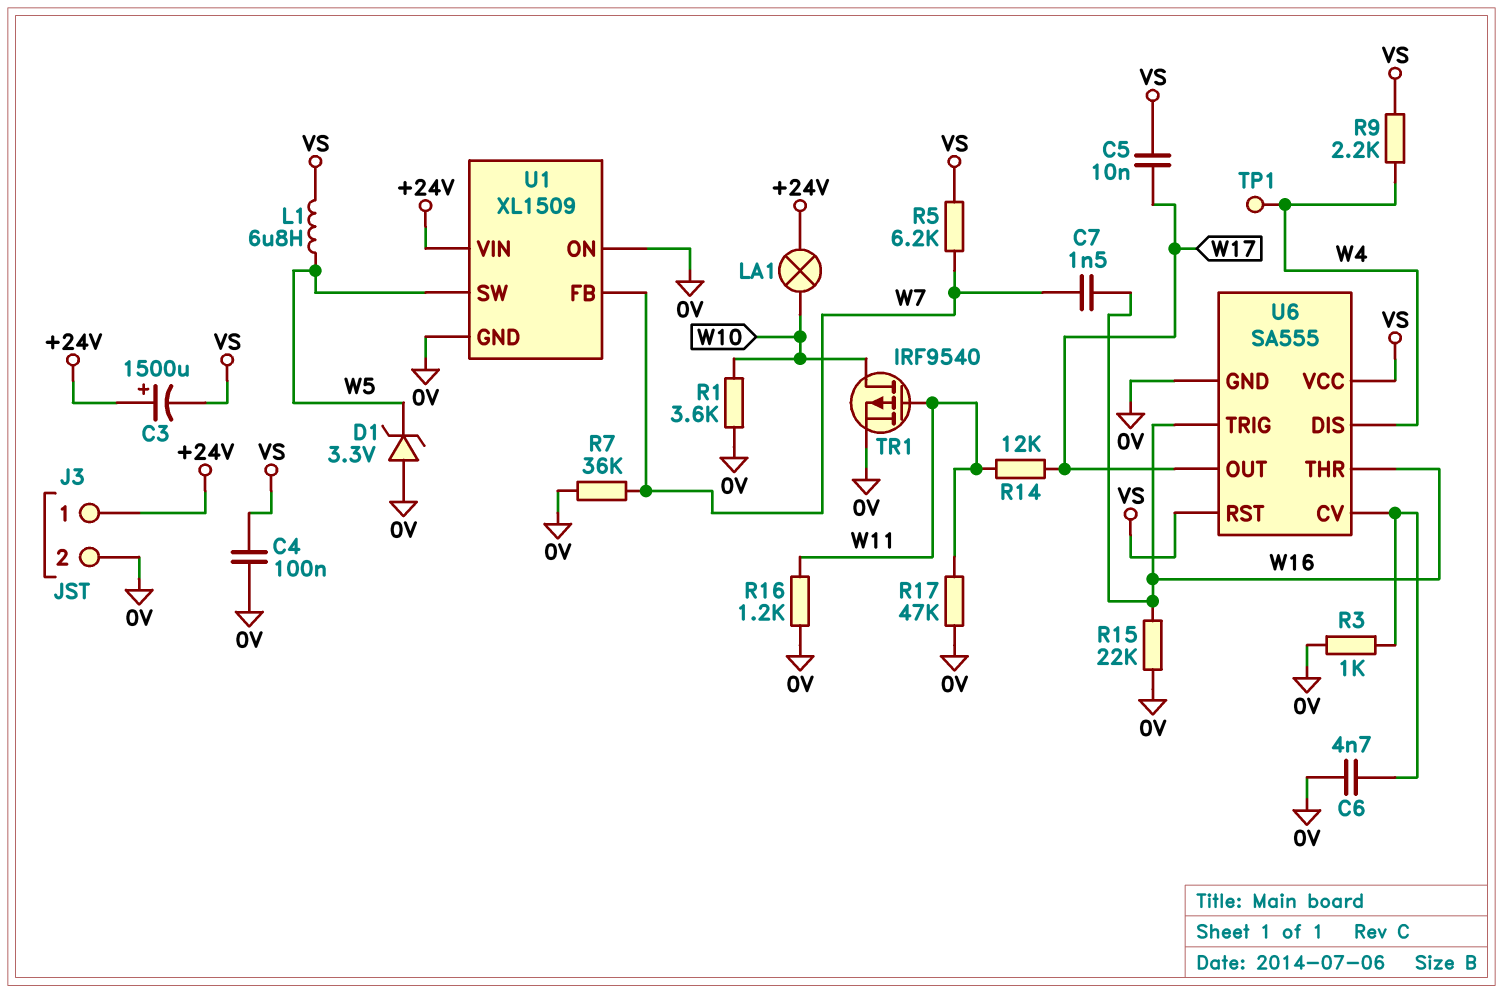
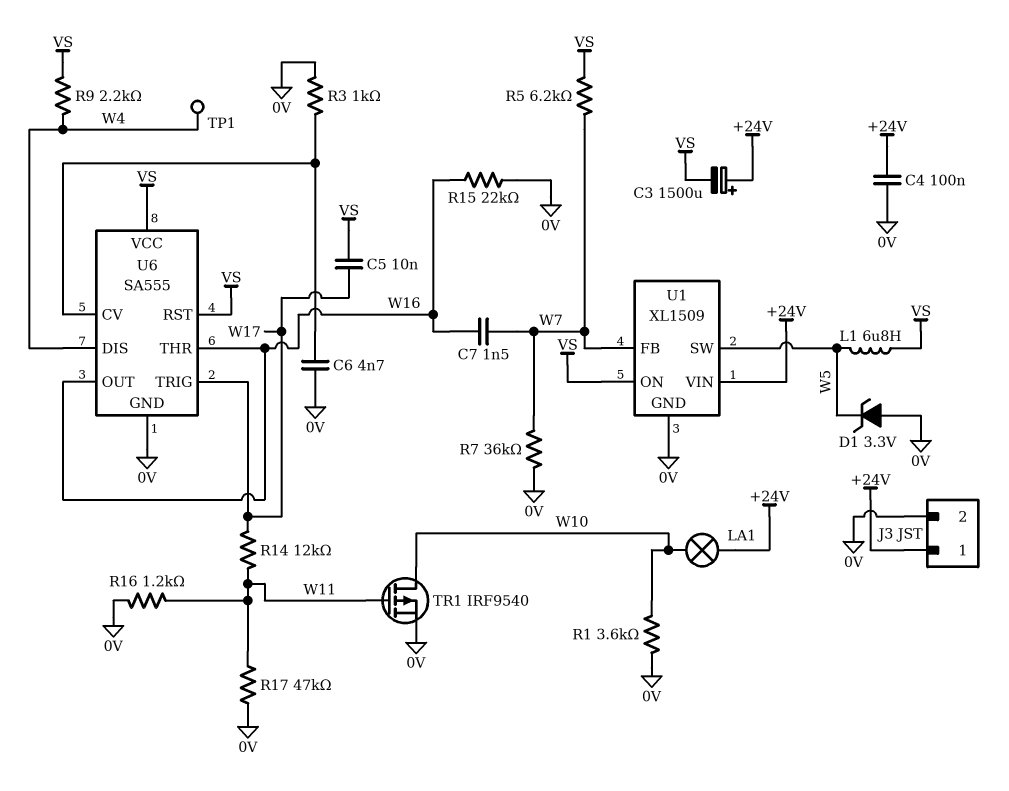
C4: 100nF (0V, VS) -> 100nF (+24V, 0V)
U1 pin ON: 0V -> VS
U6 pin OUT: W17 -> W16
U6 pin TRIG: W16 -> W17

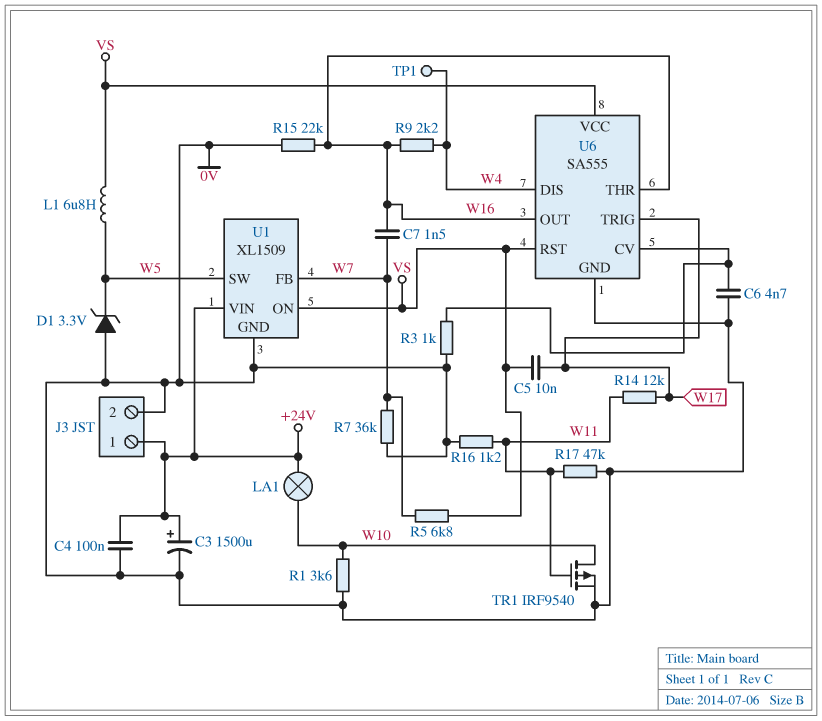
C3: 1500uF (plus +24V, minus VS) -> 1500uF (plus +24V, minus 0V)
R5: 6.2k (VS, W7) -> 6.8k (VS, W7)
R9: 2.2k (VS, W4) -> 2.2k (W4, W16)

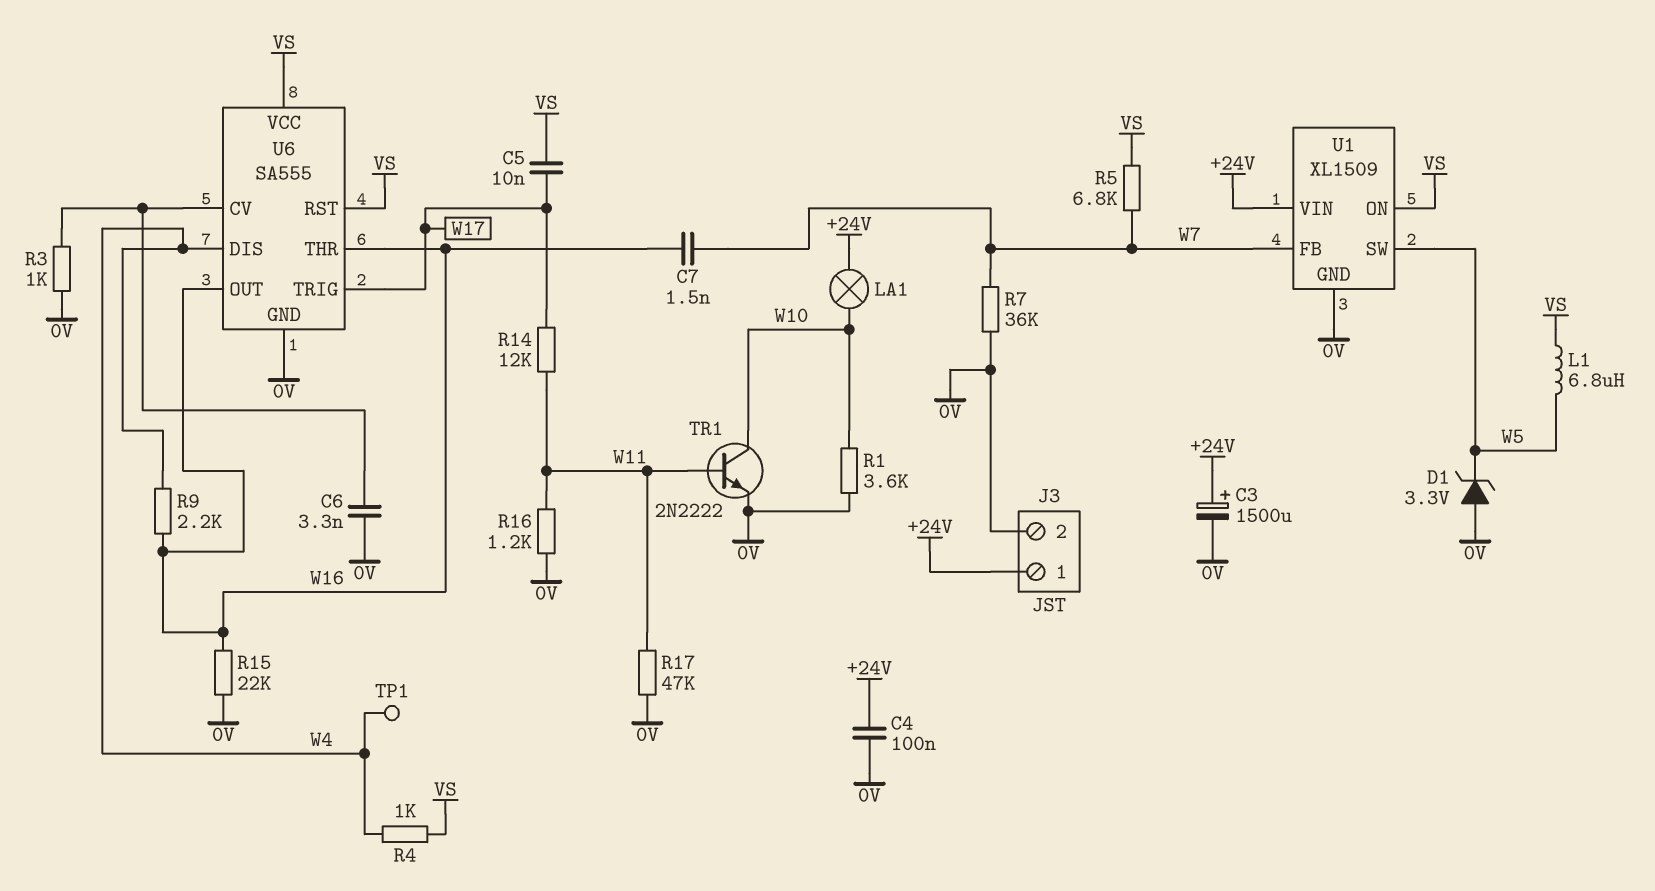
C6: 4.7nF (0V, U6/CV) -> 3.3nF (0V, U6/CV)
R4: none -> 1k (VS, W4)
TR1: PMOS IRF9540 (G W11, D W10, S 0V) -> NPN 2N2222 (B W11, C W10, E 0V)

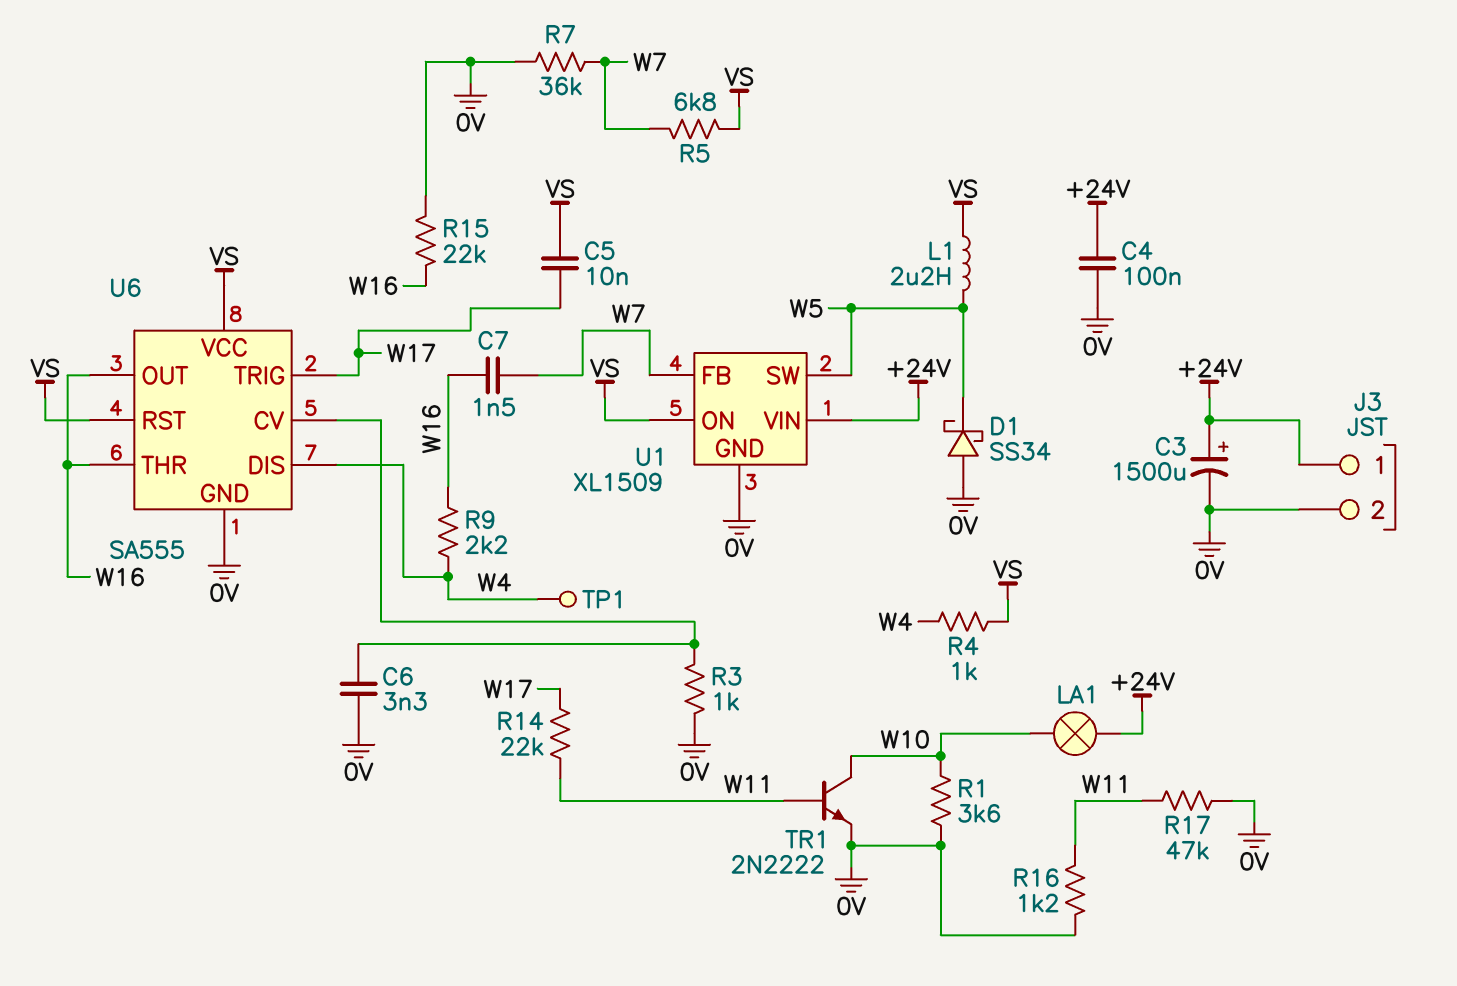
D1: zener 3.3V (A 0V, K W5) -> schottky SS34 (A 0V, K W5)
L1: 6.8uH (VS, W5) -> 2.2uH (VS, W5)
R14: 12k (W11, W17) -> 22k (W11, W17)

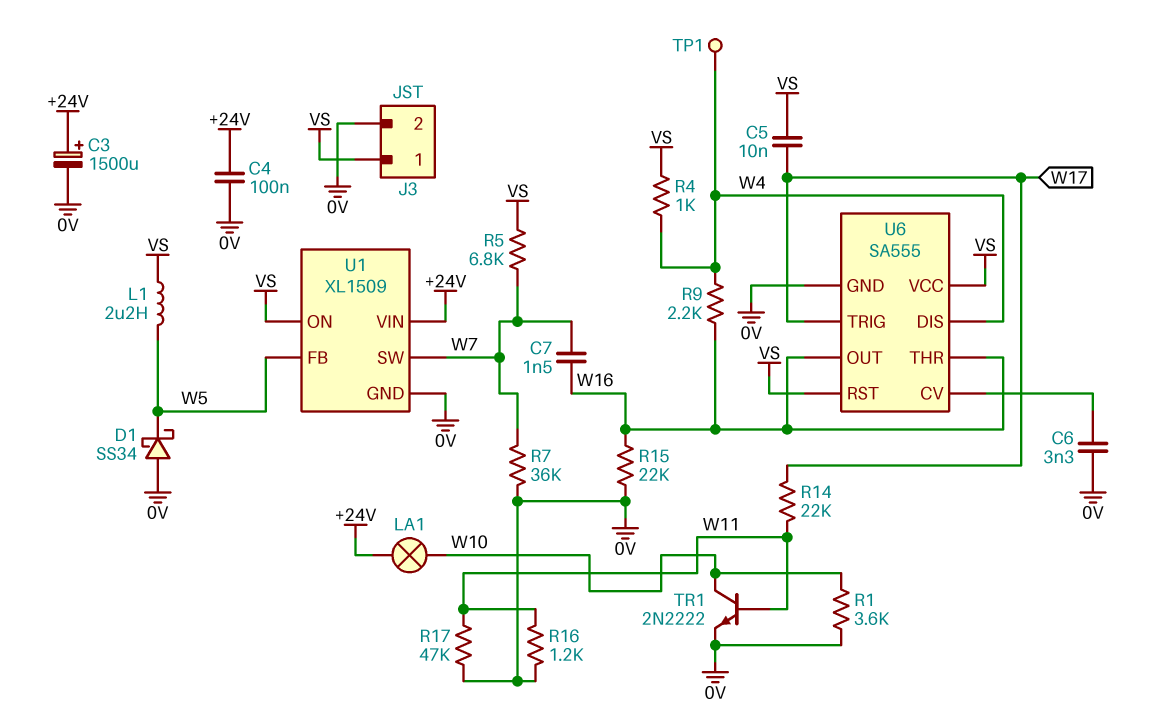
J3 pin 1: +24V -> VS
R3: 1k (0V, U6/CV) -> none
U1 pin FB: W7 -> W5
U1 pin SW: W5 -> W7

